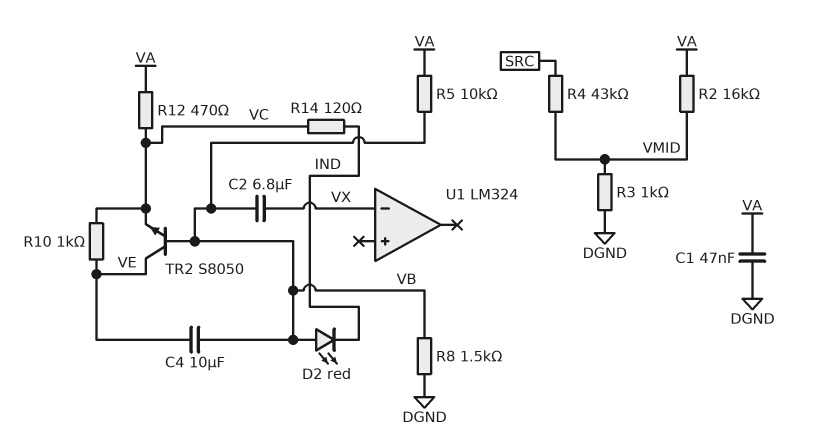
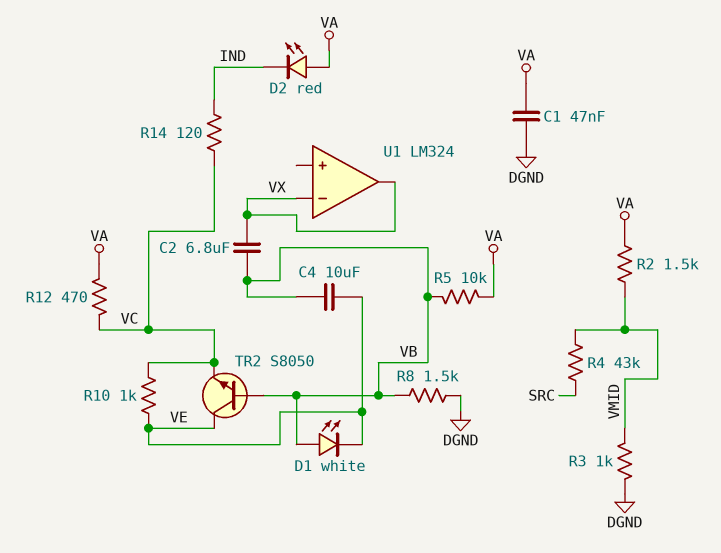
D1: none -> LED white (A VB, K VE)
D2: LED red (A VB, K IND) -> LED red (A VA, K IND)
R2: 16k (VA, VMID) -> 1.5k (VA, VMID)
U1 pin out: none -> VX

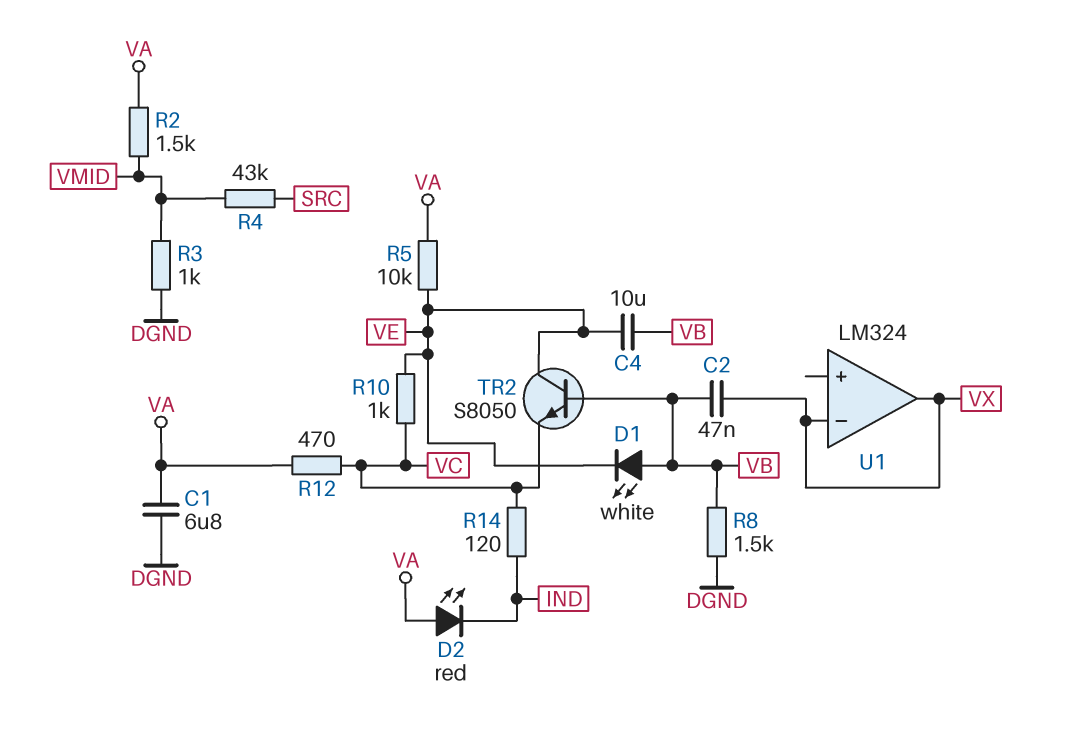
C1: 47nF (DGND, VA) -> 6.8uF (DGND, VA)
C2: 6.8uF (VB, VX) -> 47nF (VB, VX)
R5: 10k (VA, VB) -> 10k (VA, VE)

